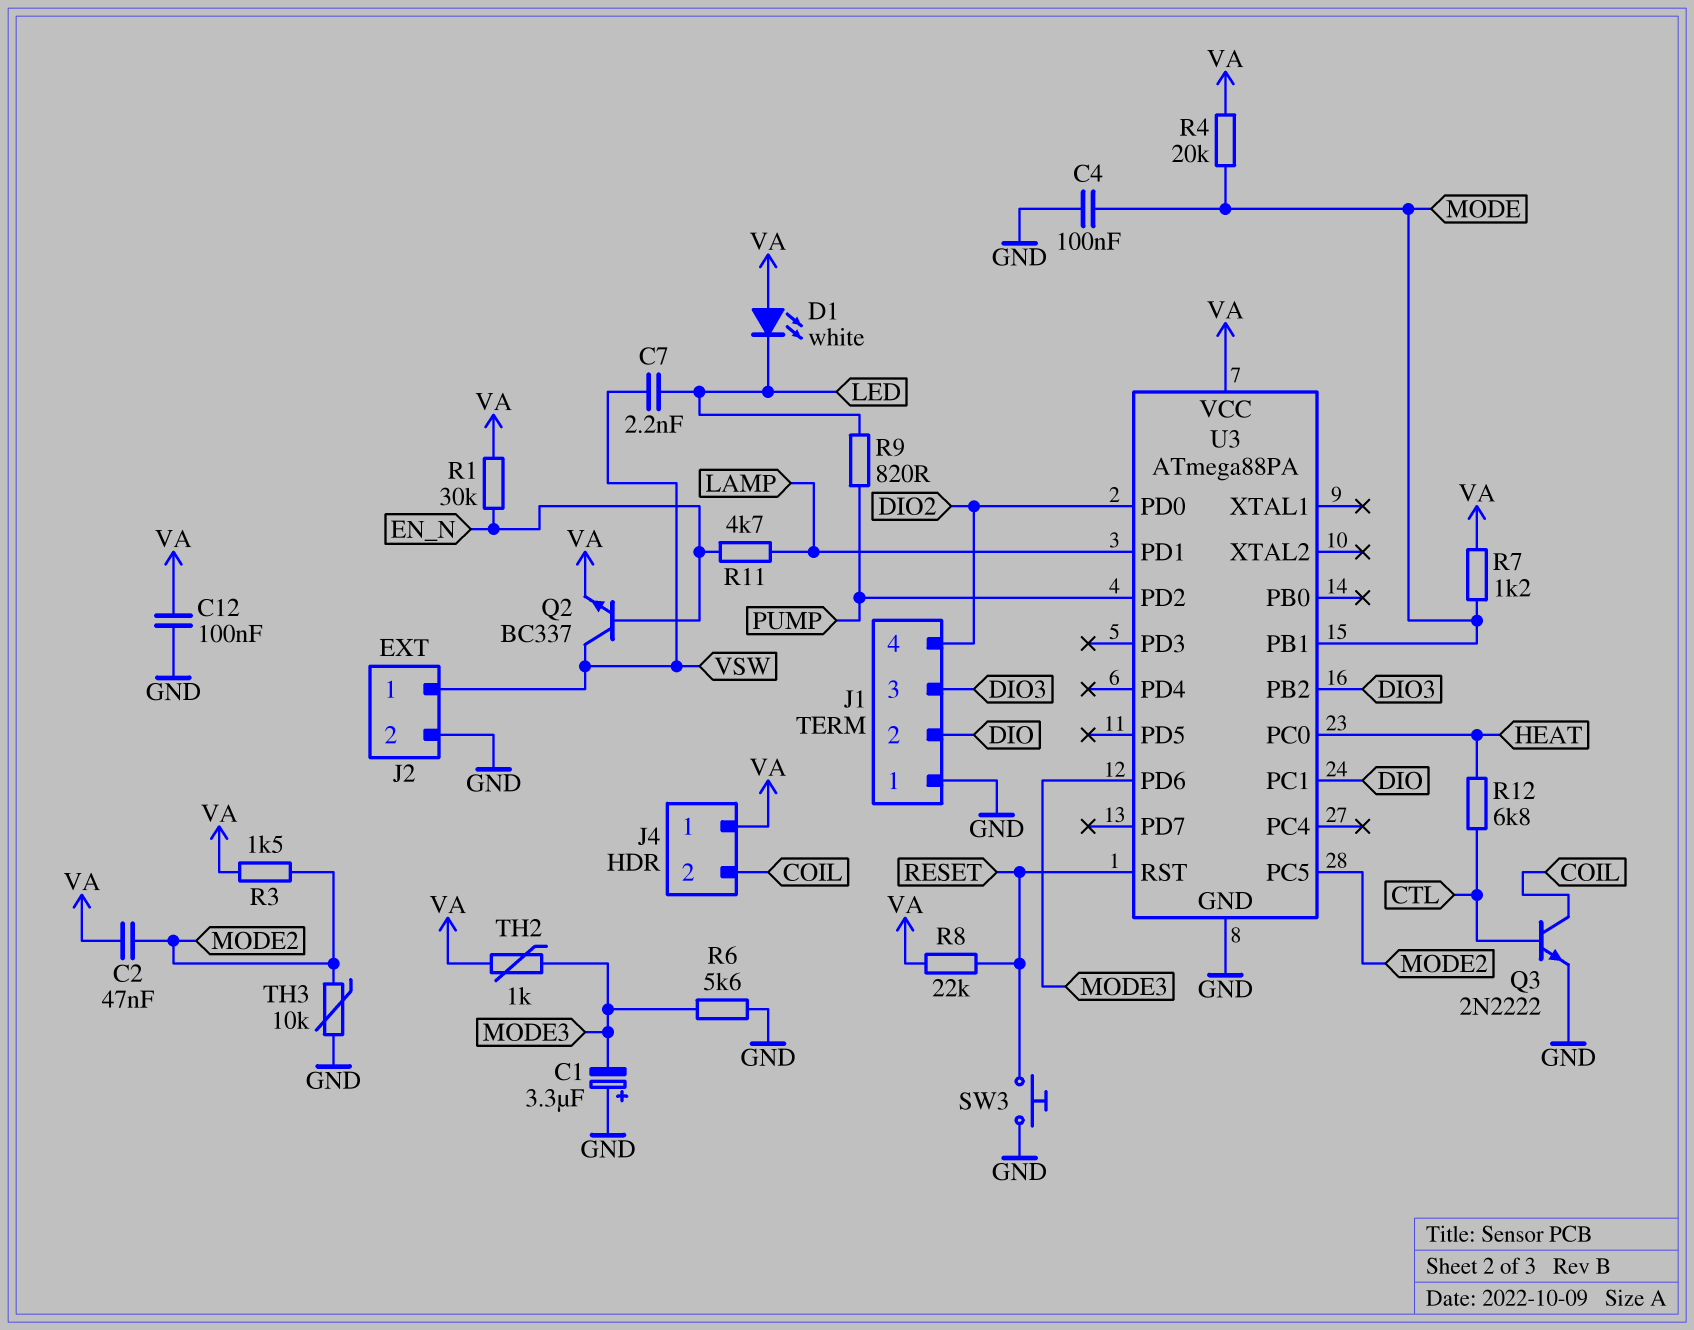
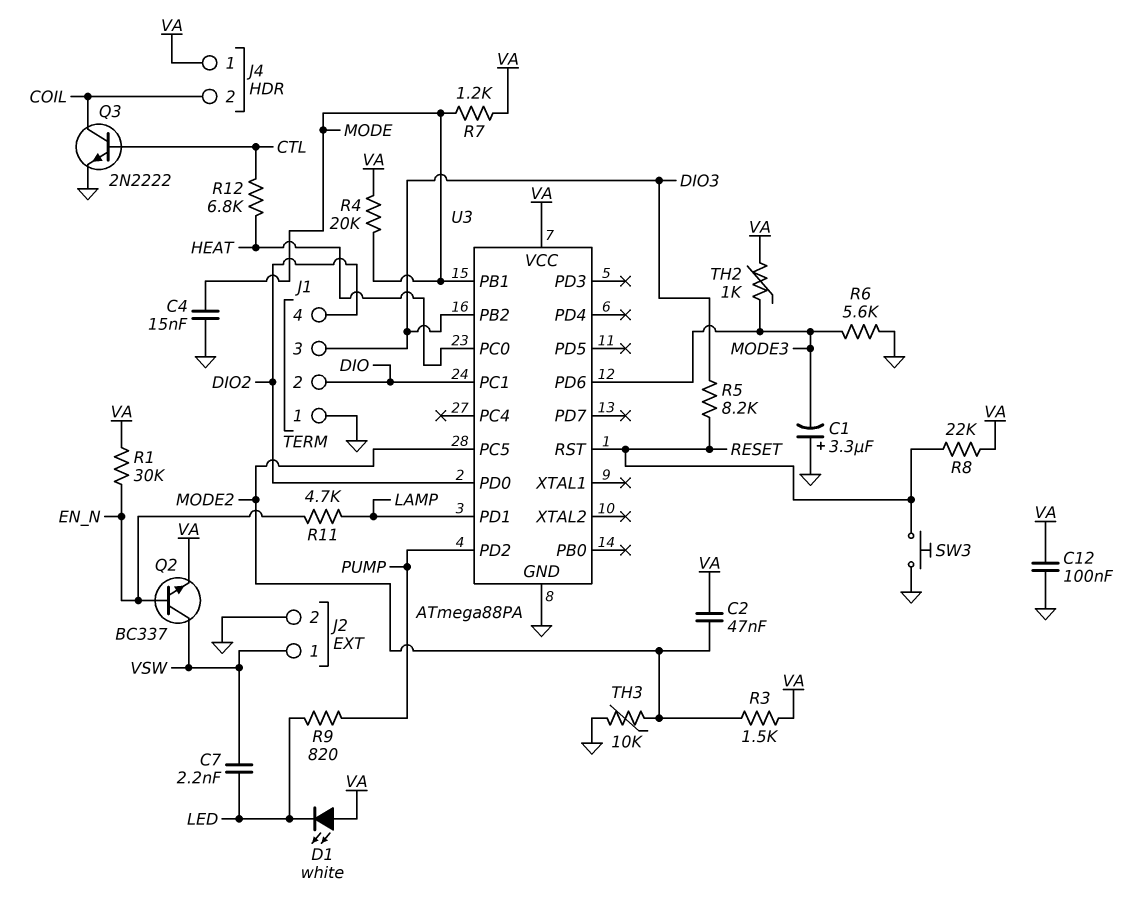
C4: 100nF (GND, MODE) -> 15nF (GND, MODE)
R5: none -> 8.2k (DIO3, RESET)

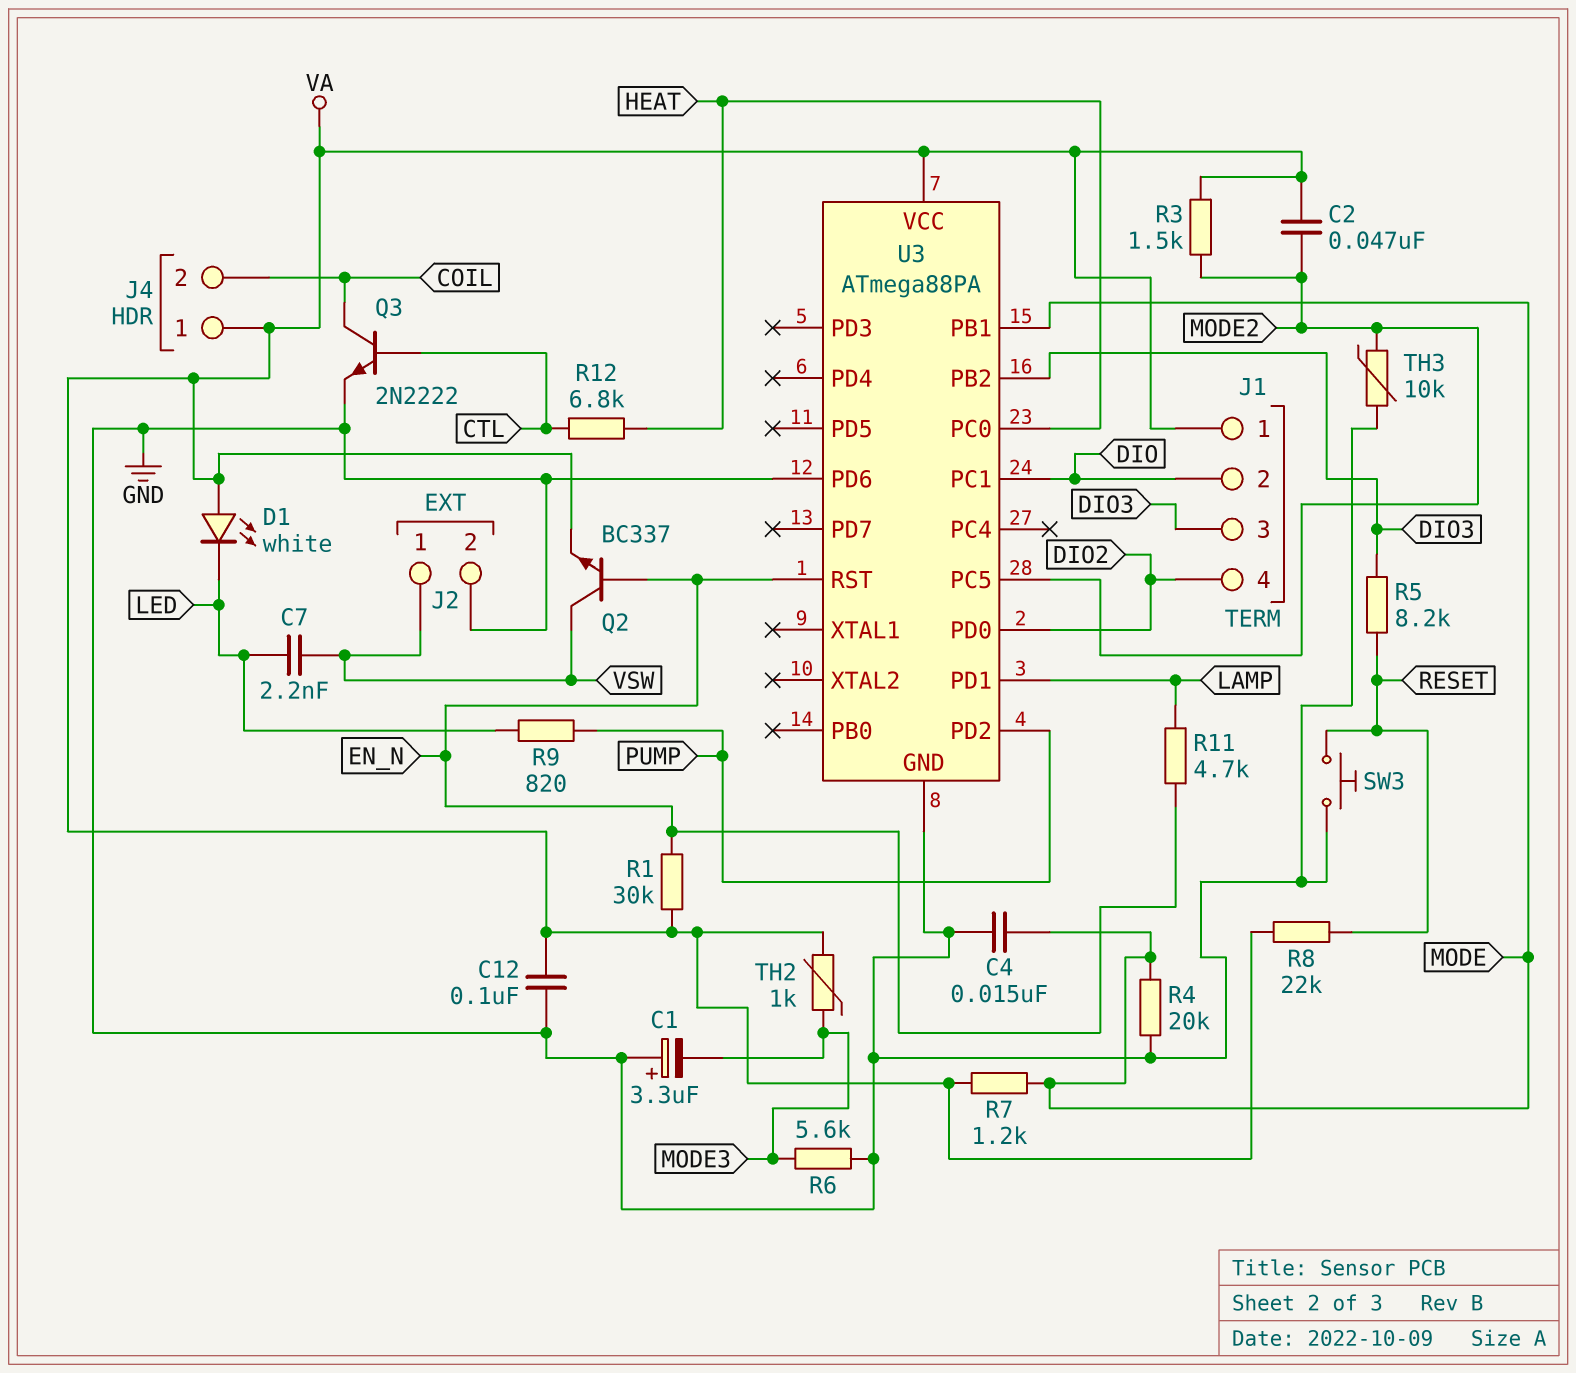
J1 pin 1: GND -> VA
R4: 20k (MODE, VA) -> 20k (GND, MODE)
U3 pin PD6: MODE3 -> GND
U3 pin RST: RESET -> EN_N

